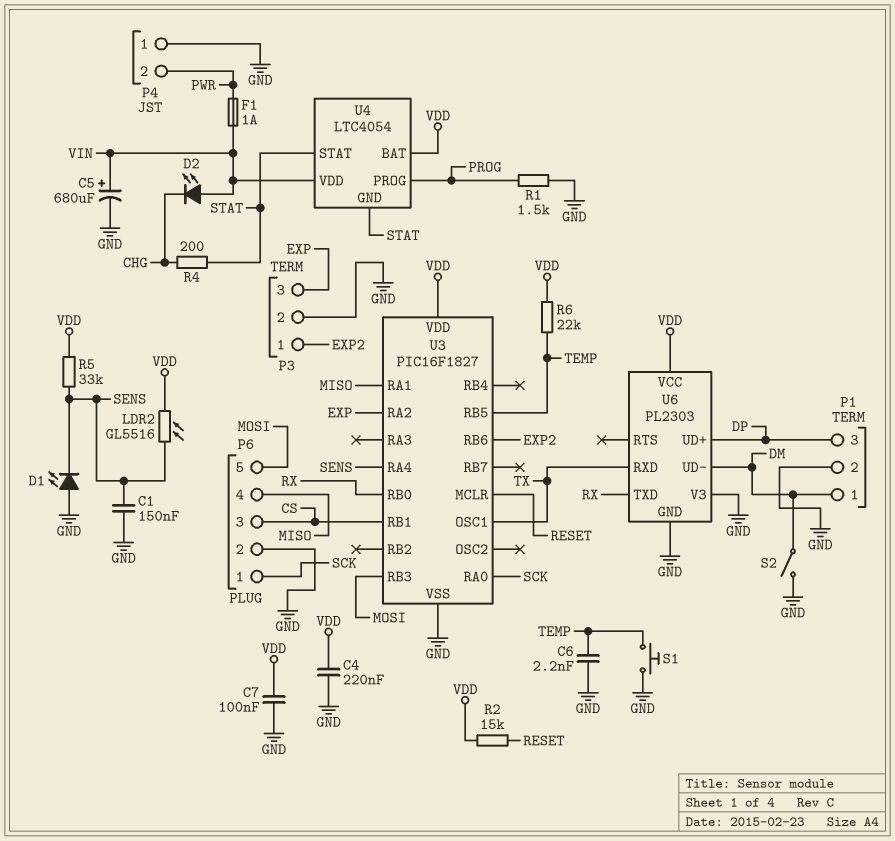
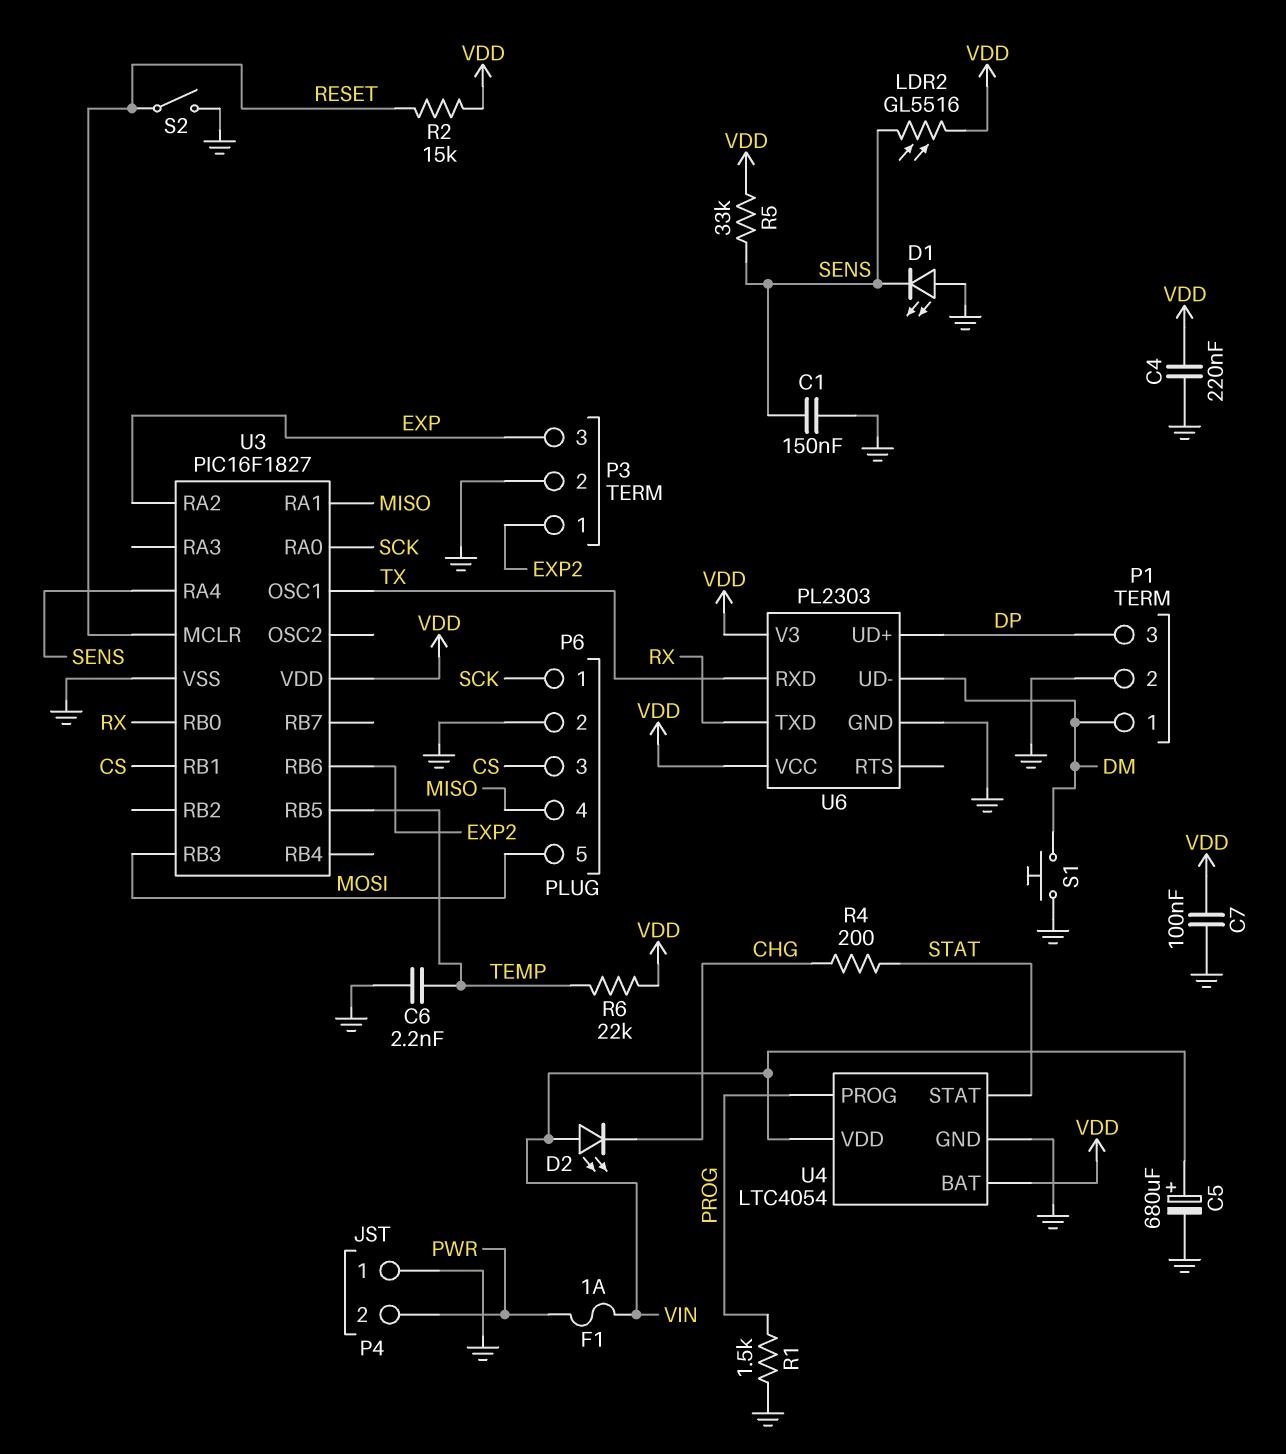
S1: button (GND, TEMP) -> button (DM, GND)
S2: switch (DM, GND) -> switch (GND, RESET)
U4 pin GND: STAT -> GND
U6 pin V3: GND -> VDD

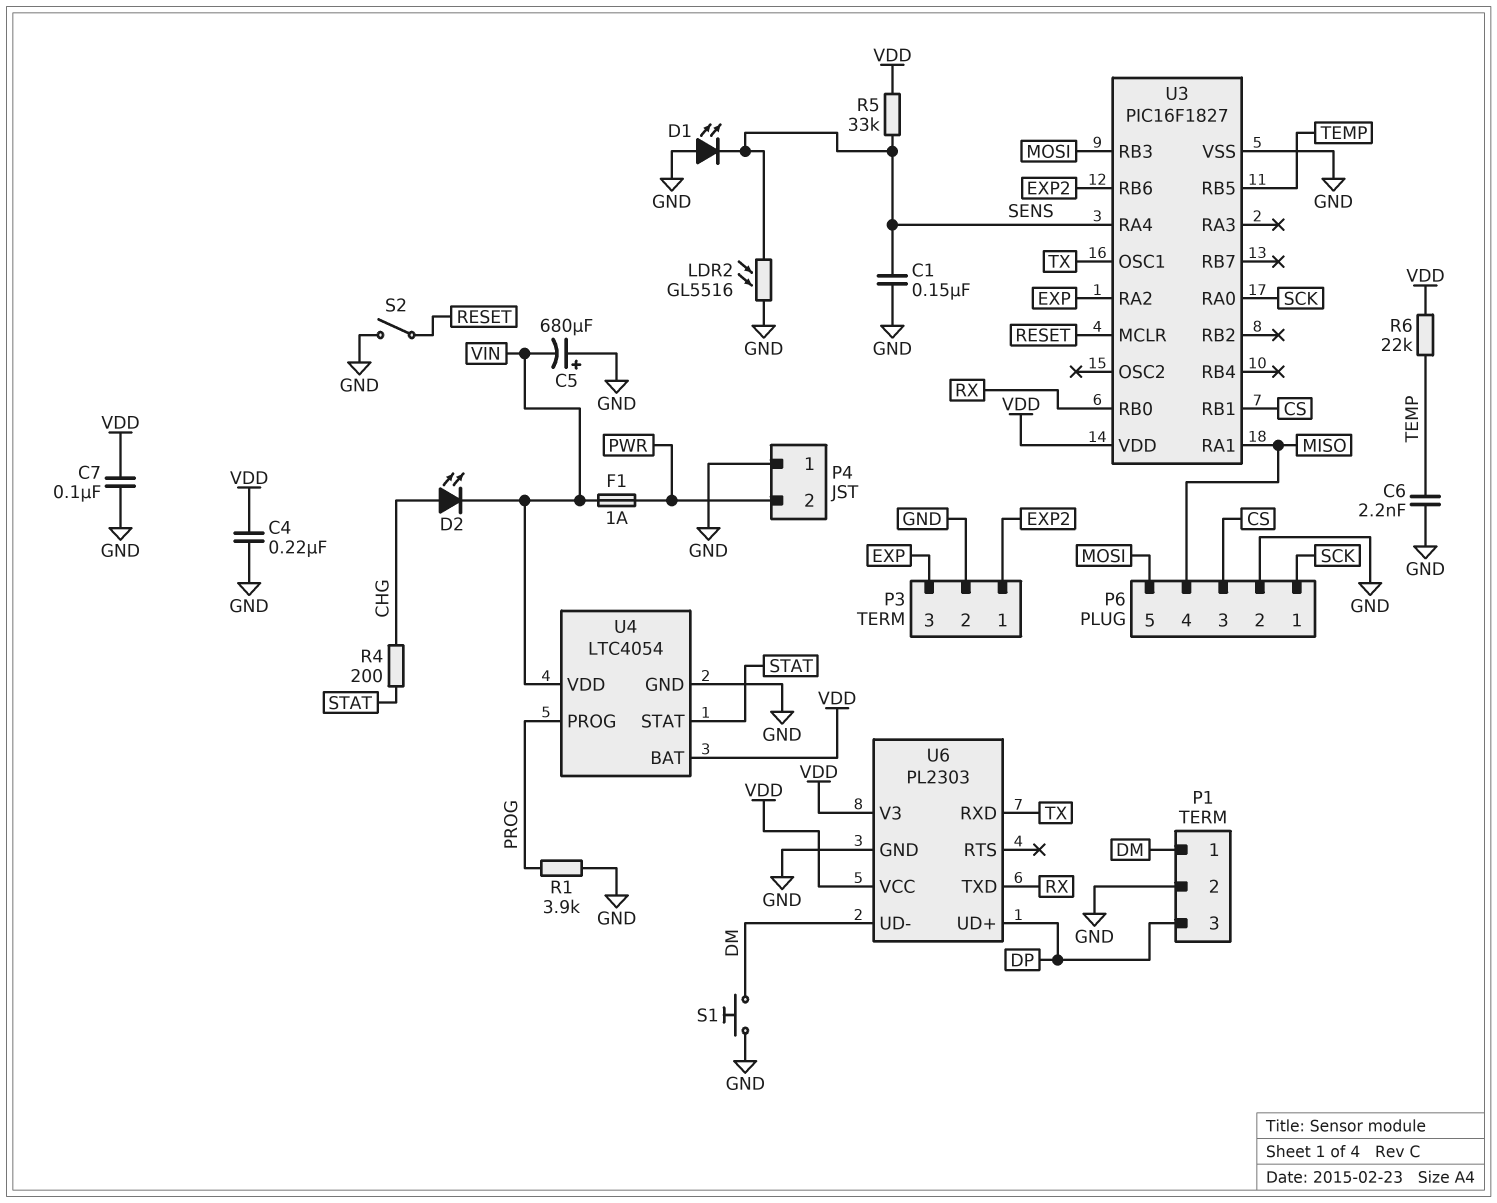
C5: 680uF (plus VIN, minus GND) -> 680uF (plus GND, minus VIN)
D2: LED (A VIN, K CHG) -> LED (A CHG, K VIN)
LDR2: GL5516 (SENS, VDD) -> GL5516 (GND, SENS)
R1: 1.5k (GND, PROG) -> 3.9k (GND, PROG)
R2: 15k (RESET, VDD) -> none

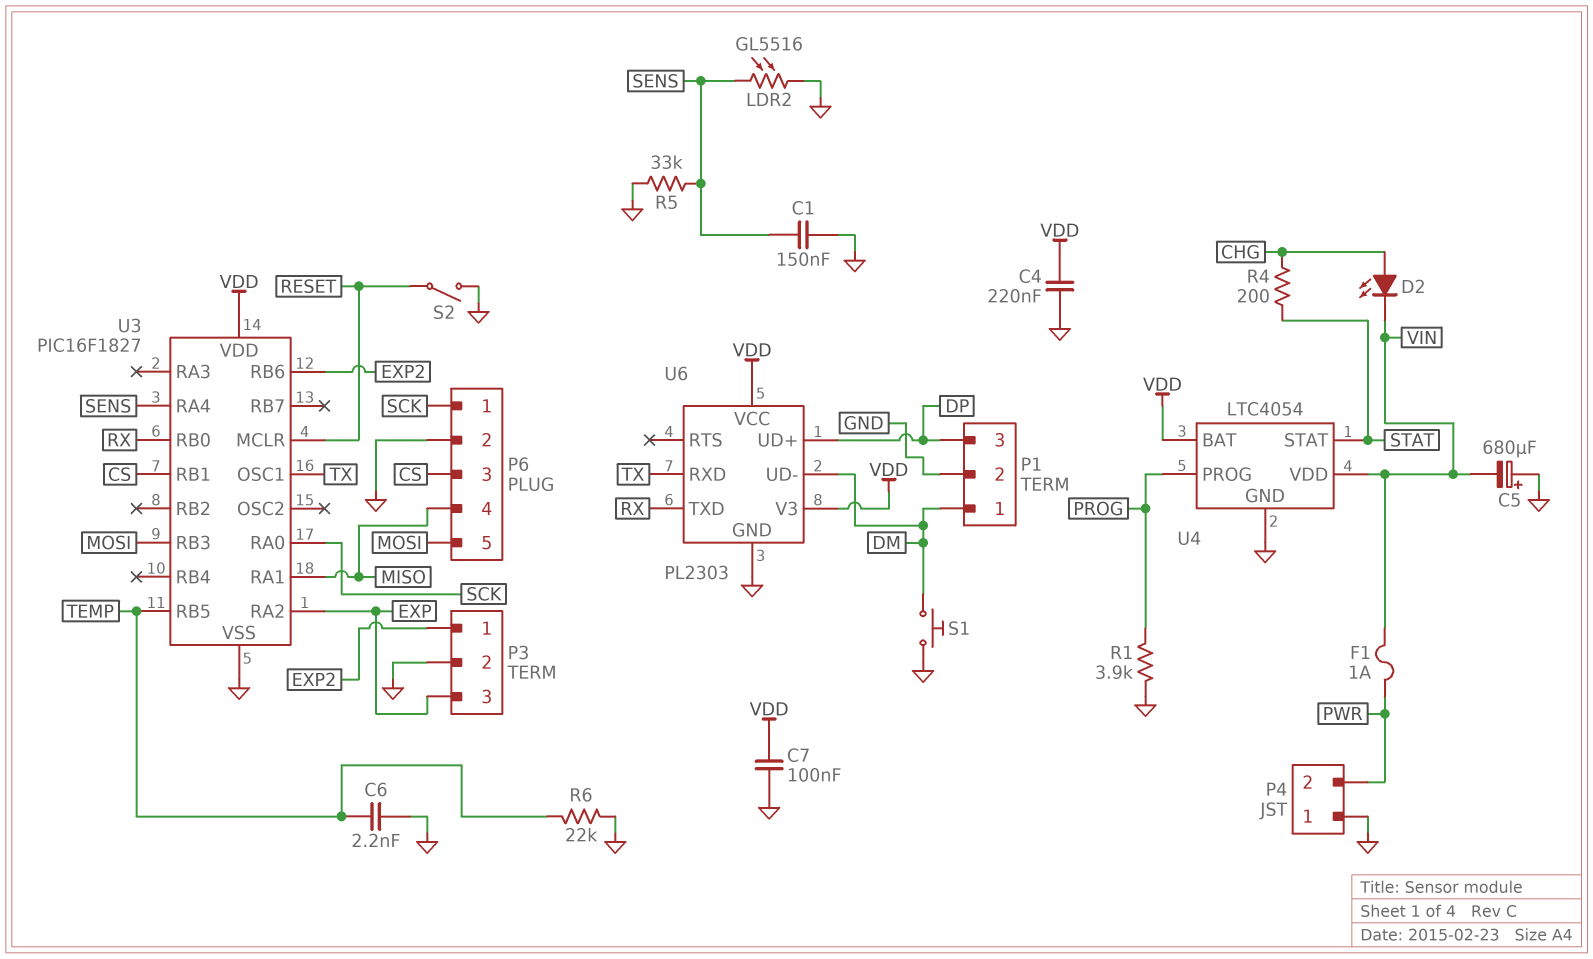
D1: LED (A GND, K SENS) -> none
R5: 33k (SENS, VDD) -> 33k (GND, SENS)
R6: 22k (TEMP, VDD) -> 22k (GND, TEMP)

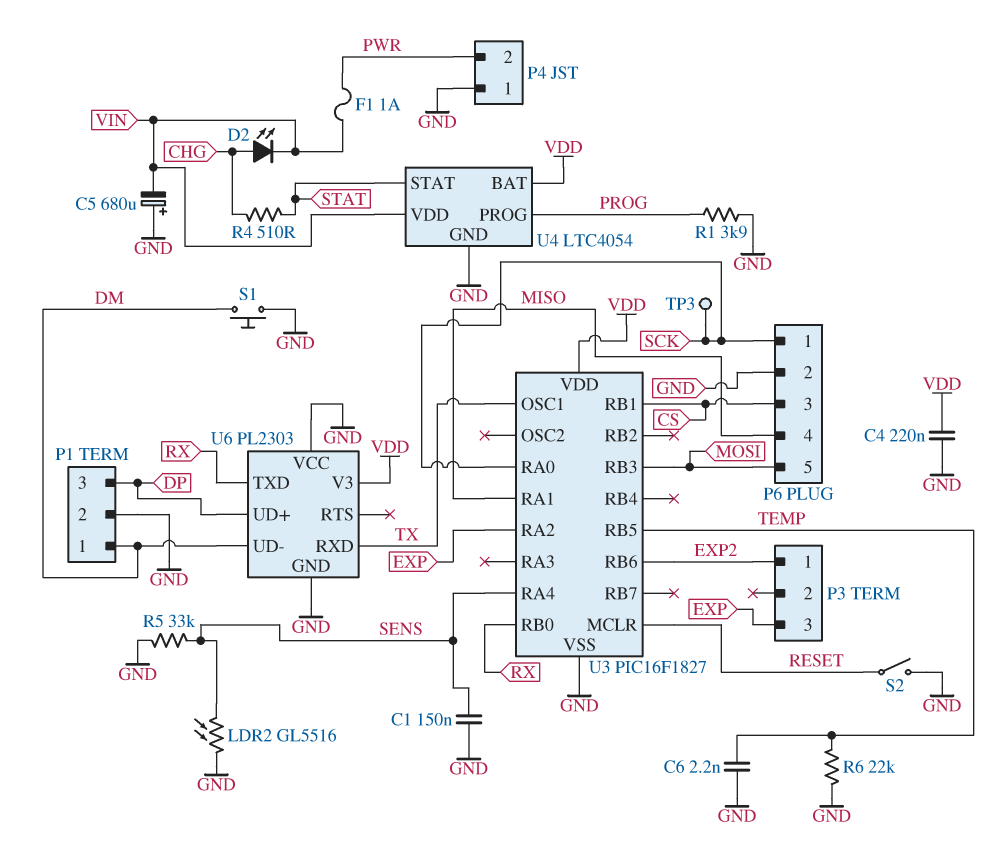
C7: 100nF (GND, VDD) -> none
P3 pin 2: GND -> none
R4: 200 (CHG, STAT) -> 510 (CHG, STAT)
TP3: none -> test point (SCK)
U6 pin VCC: VDD -> GND

